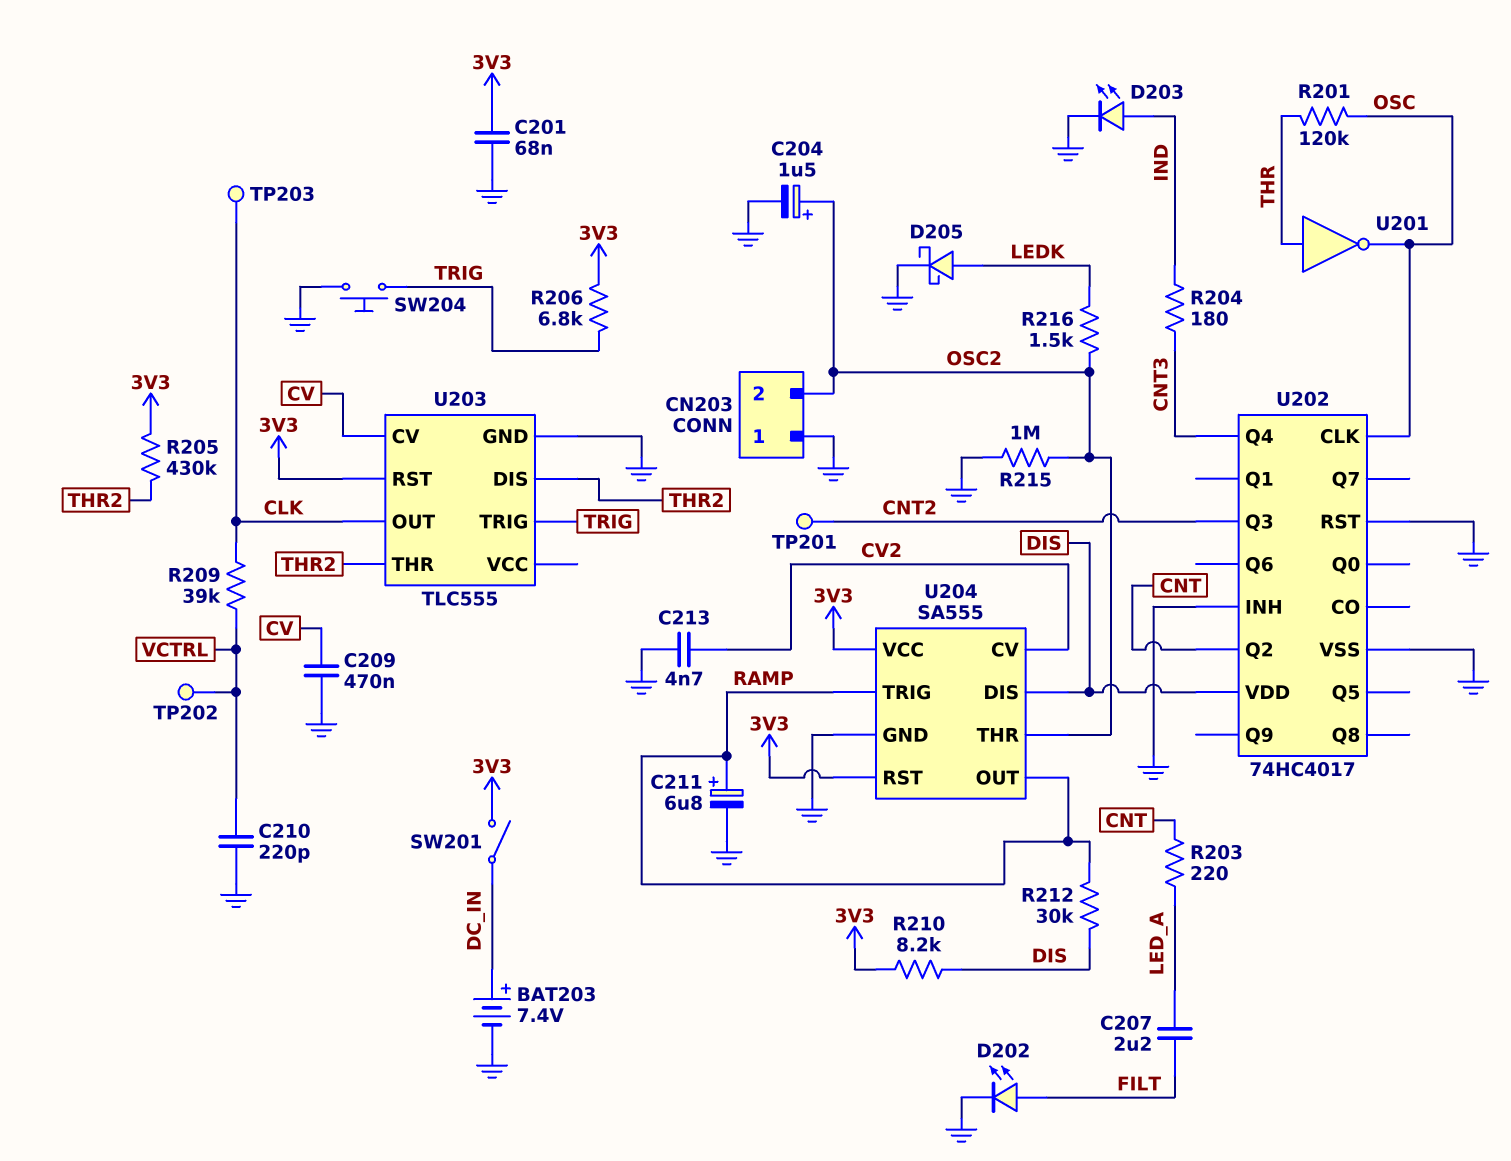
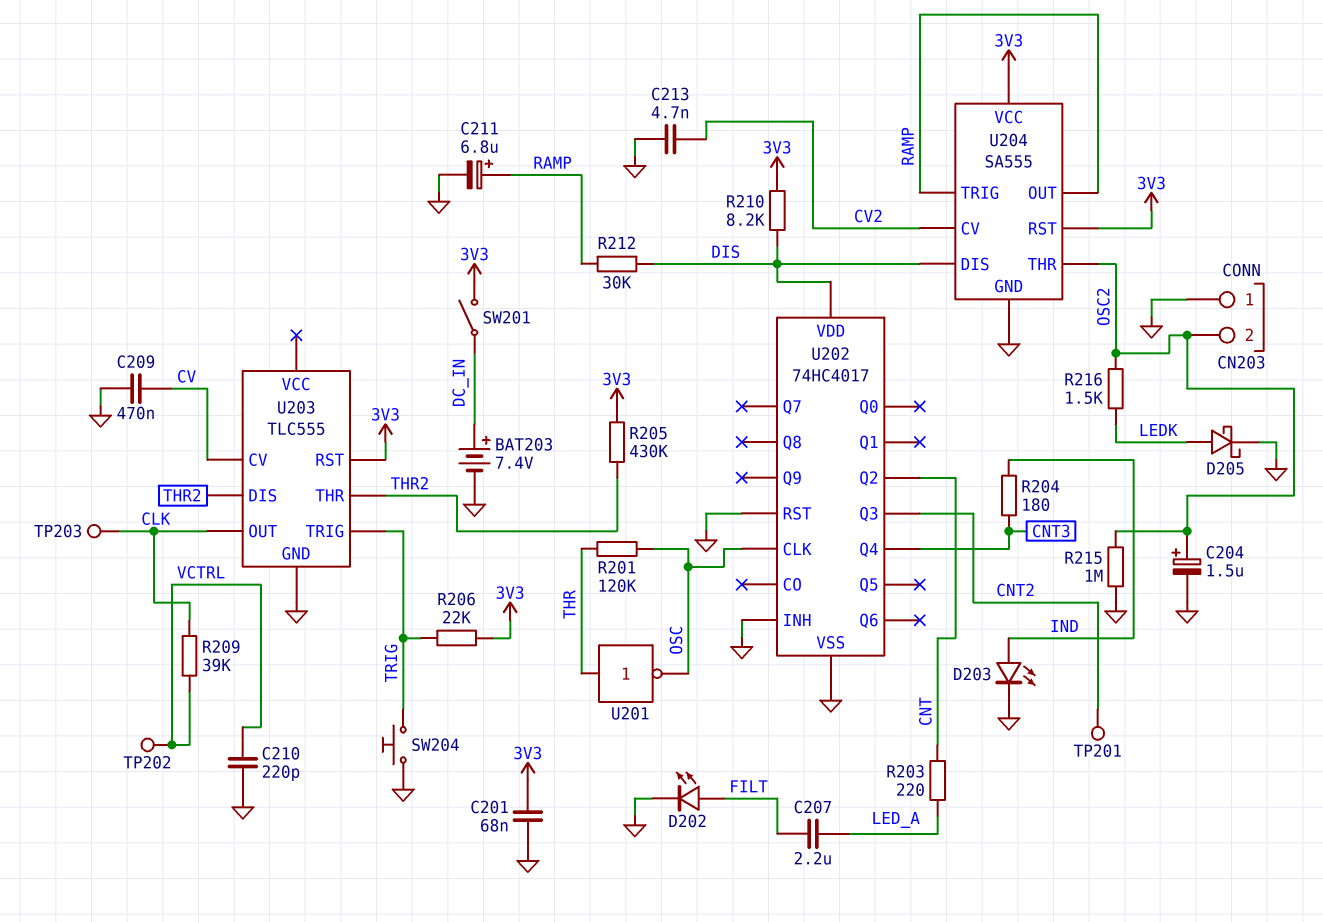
R206: 6.8k (3V3, TRIG) -> 22k (3V3, TRIG)

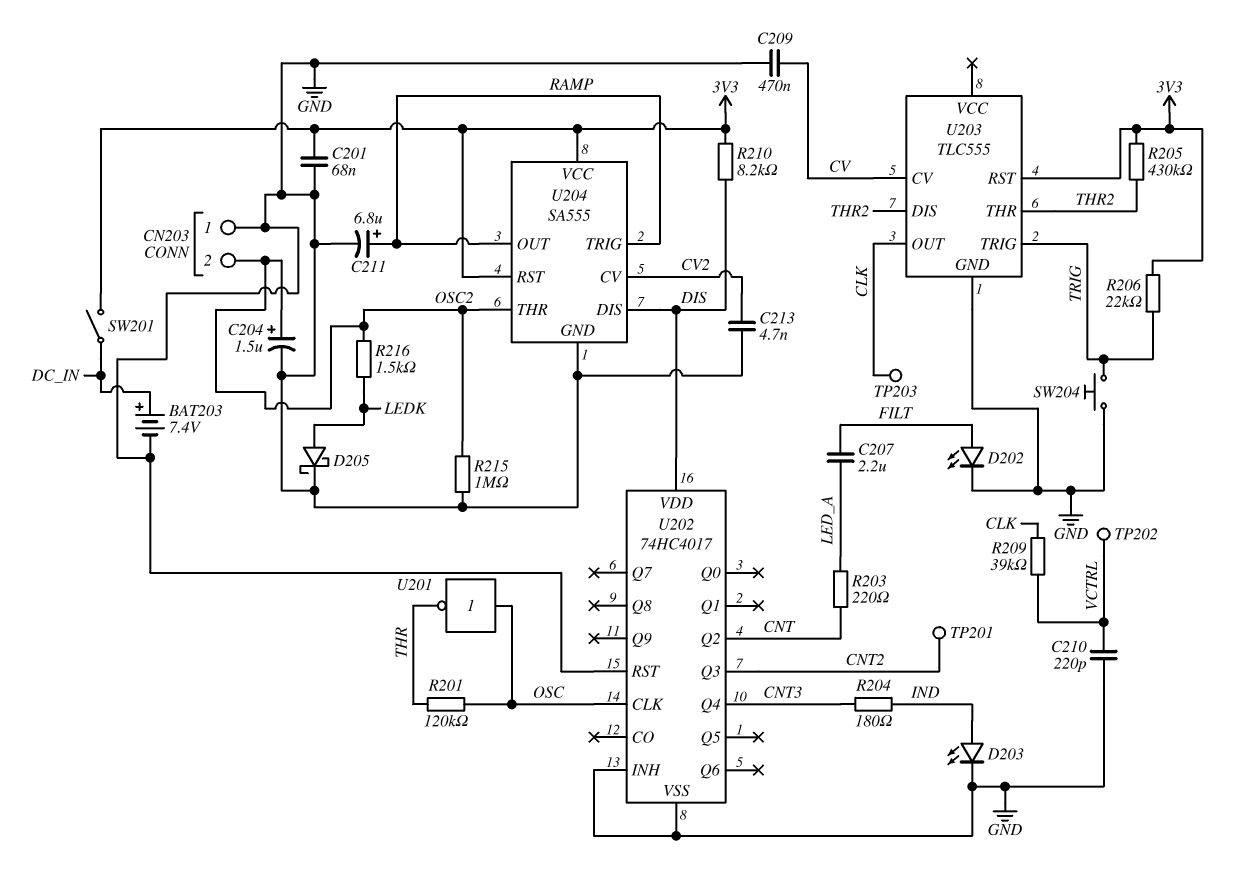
R212: 30k (DIS, RAMP) -> none
U201: NOT (in THR, out OSC) -> NOT (in OSC, out THR)

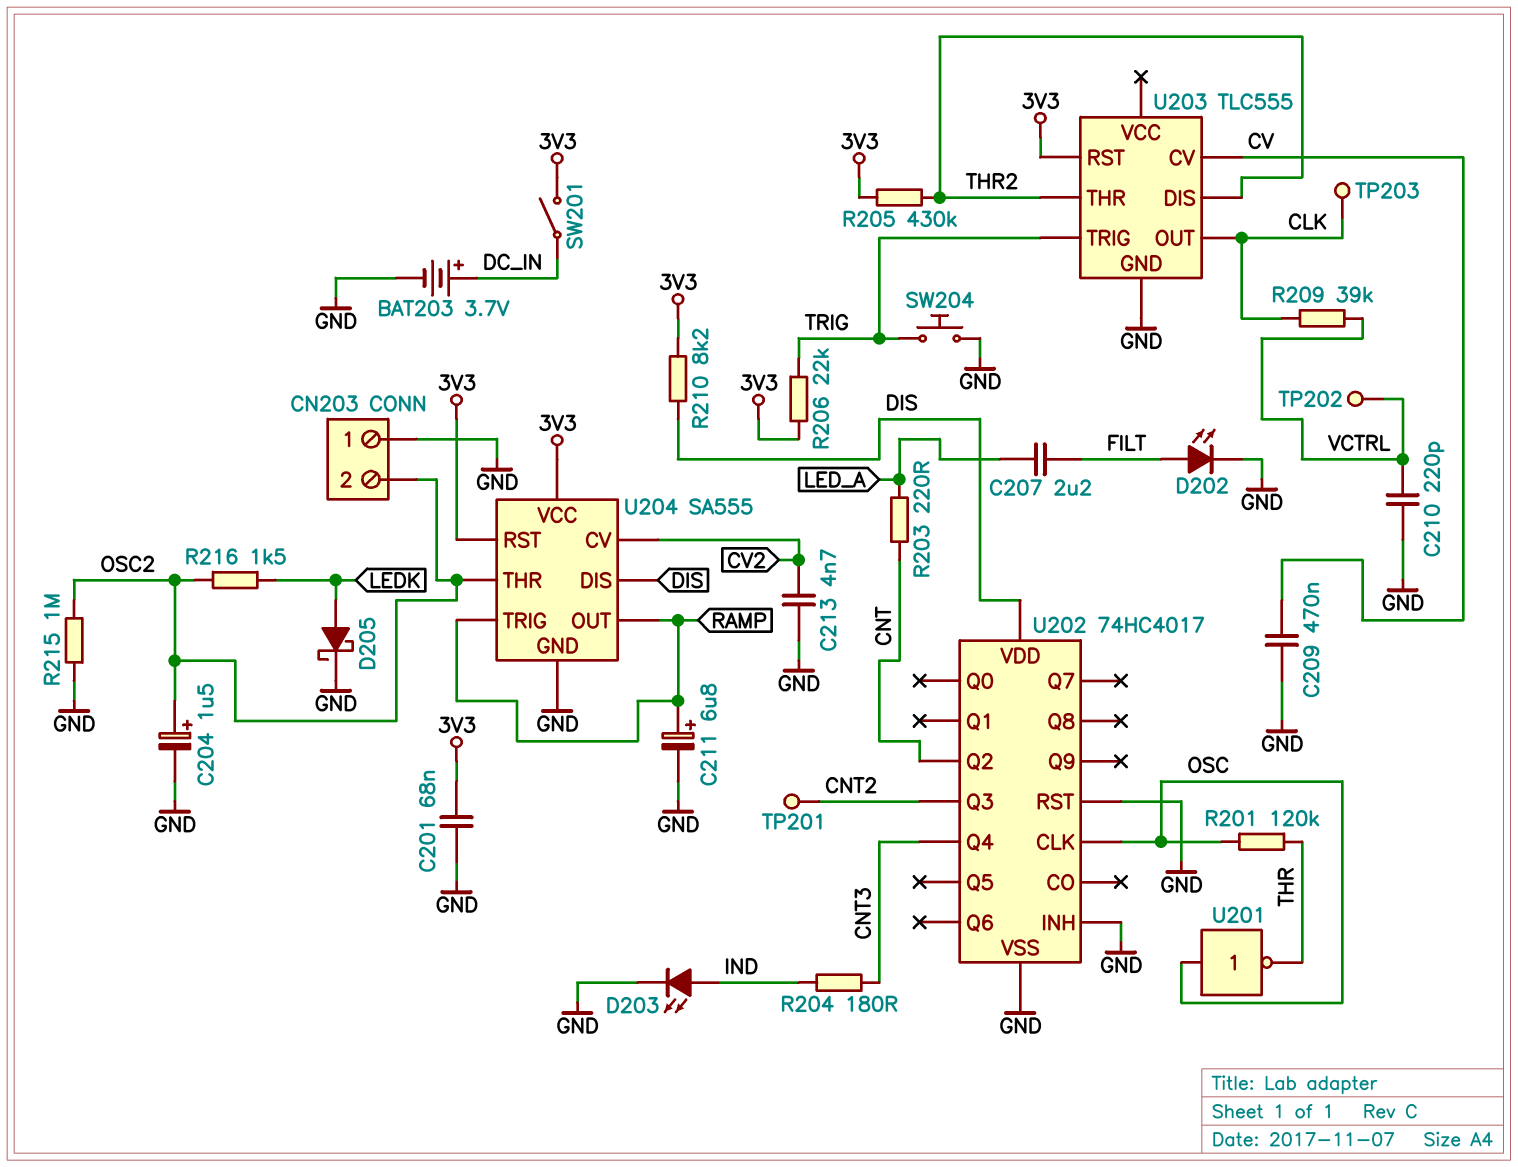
BAT203: 7.4V (plus DC_IN, minus GND) -> 3.7V (plus DC_IN, minus GND)

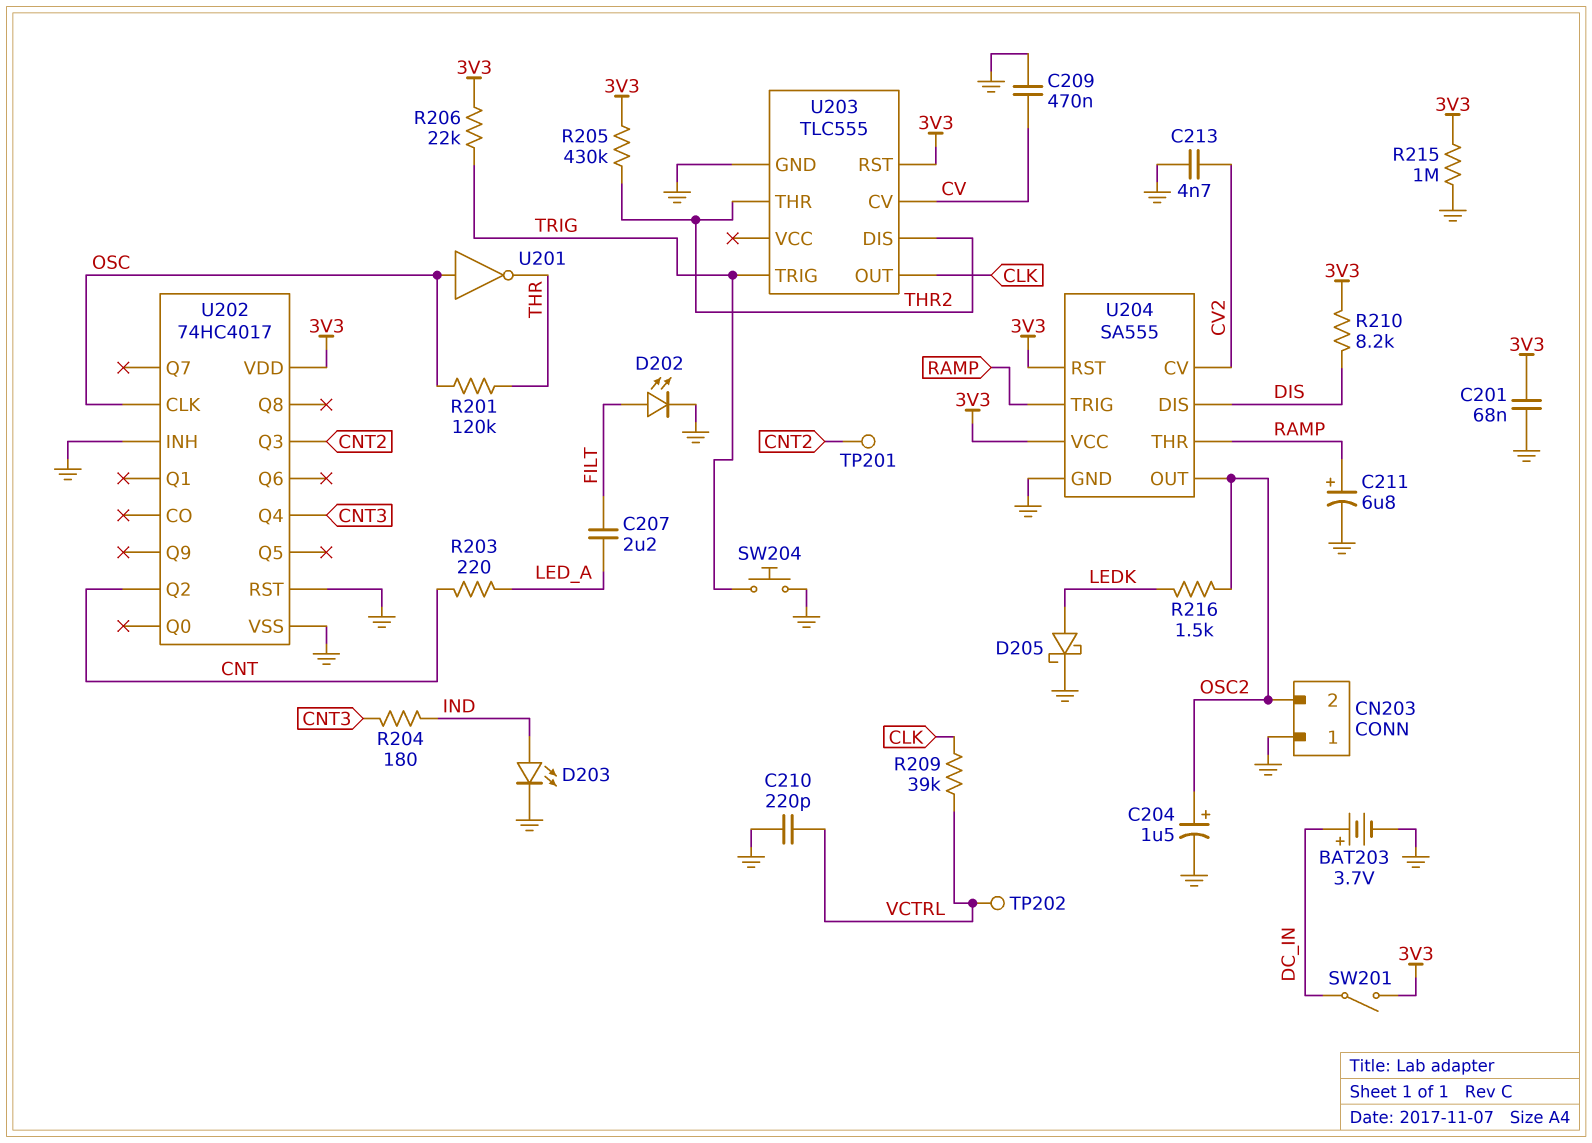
R215: 1M (GND, OSC2) -> 1M (3V3, GND)
TP203: test point (CLK) -> none
U202 pin VDD: DIS -> 3V3
U204 pin OUT: RAMP -> OSC2
U204 pin THR: OSC2 -> RAMP

